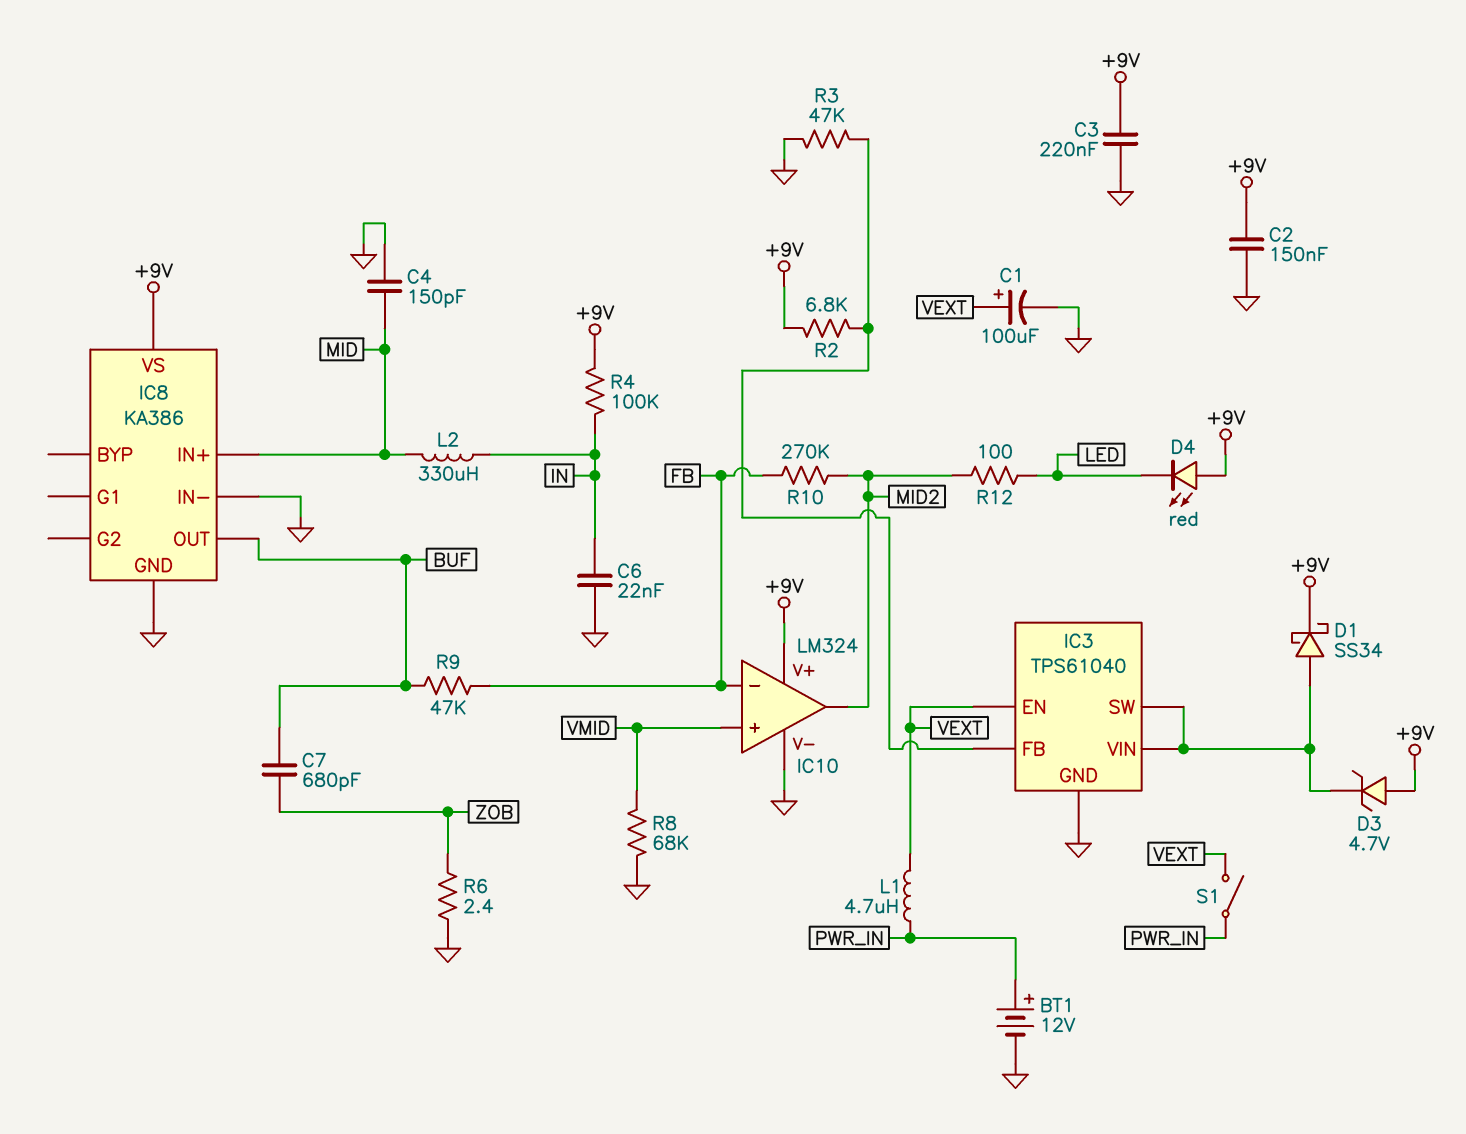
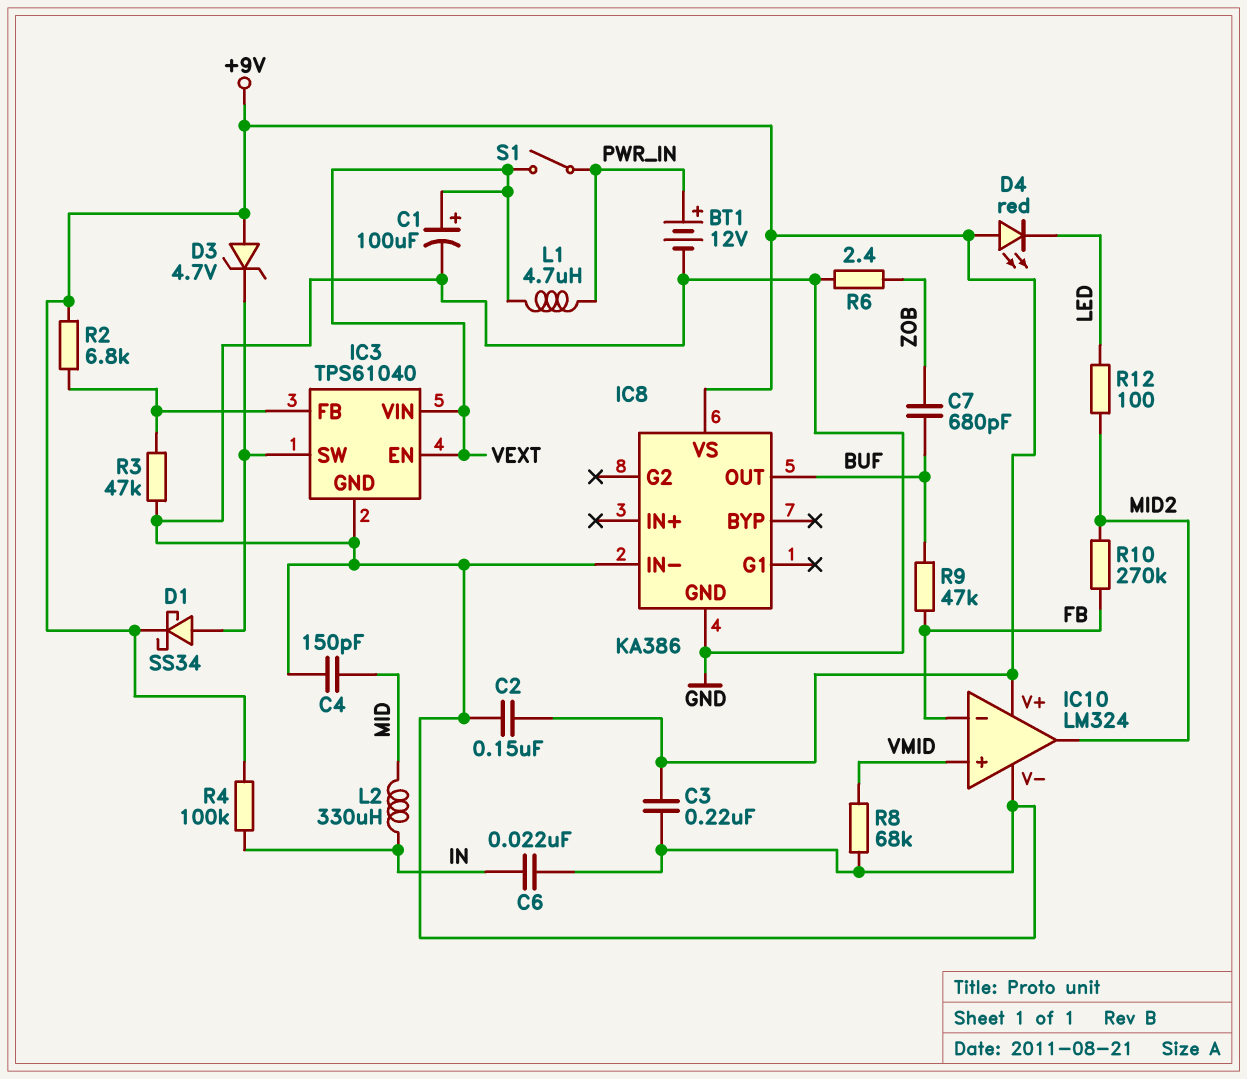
IC3 pin VIN: IC3/SW -> VEXT
IC8 pin IN+: MID -> none

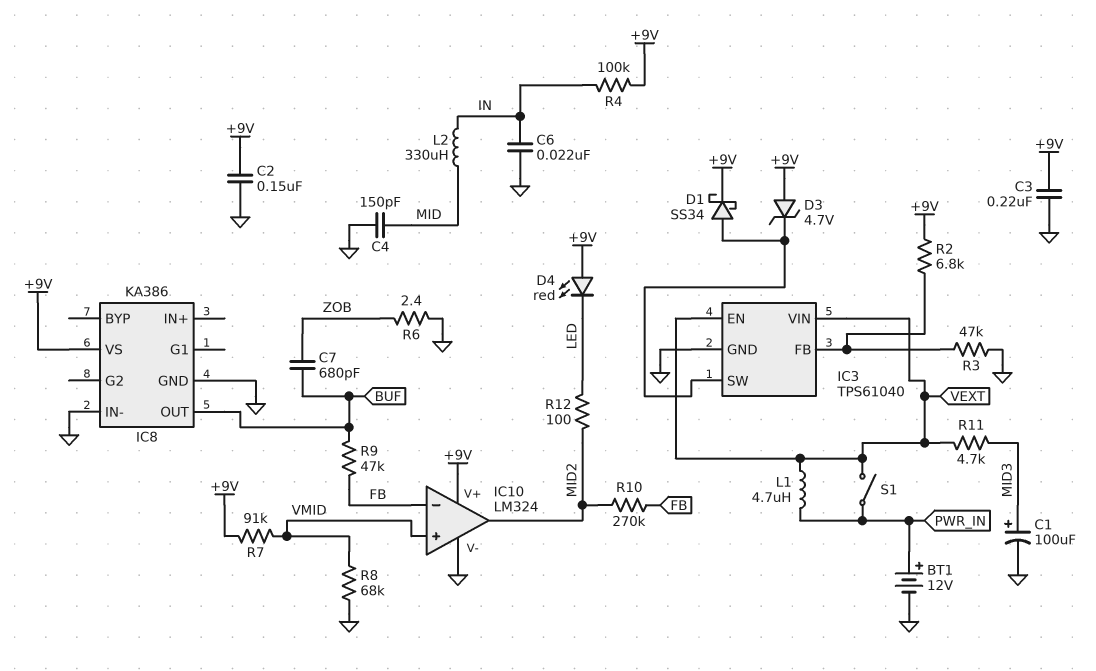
C1: 100uF (plus VEXT, minus GND) -> 100uF (plus MID3, minus GND)
R7: none -> 91k (+9V, VMID)
R11: none -> 4.7k (MID3, VEXT)

